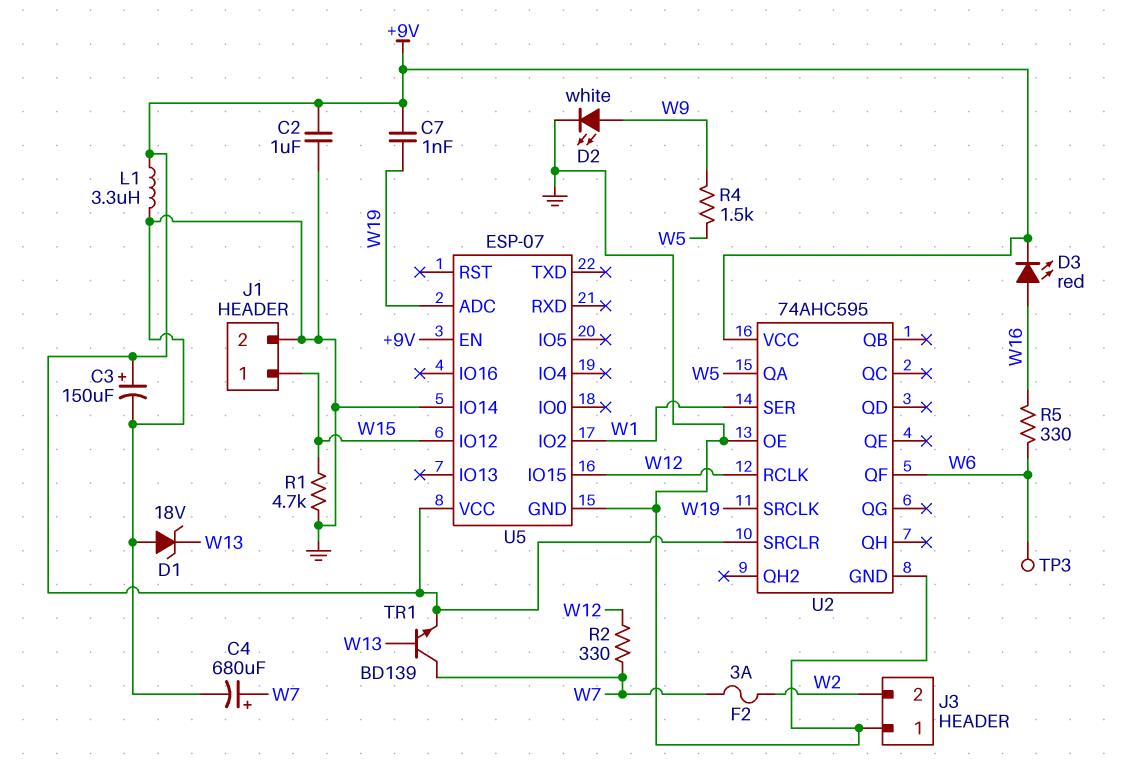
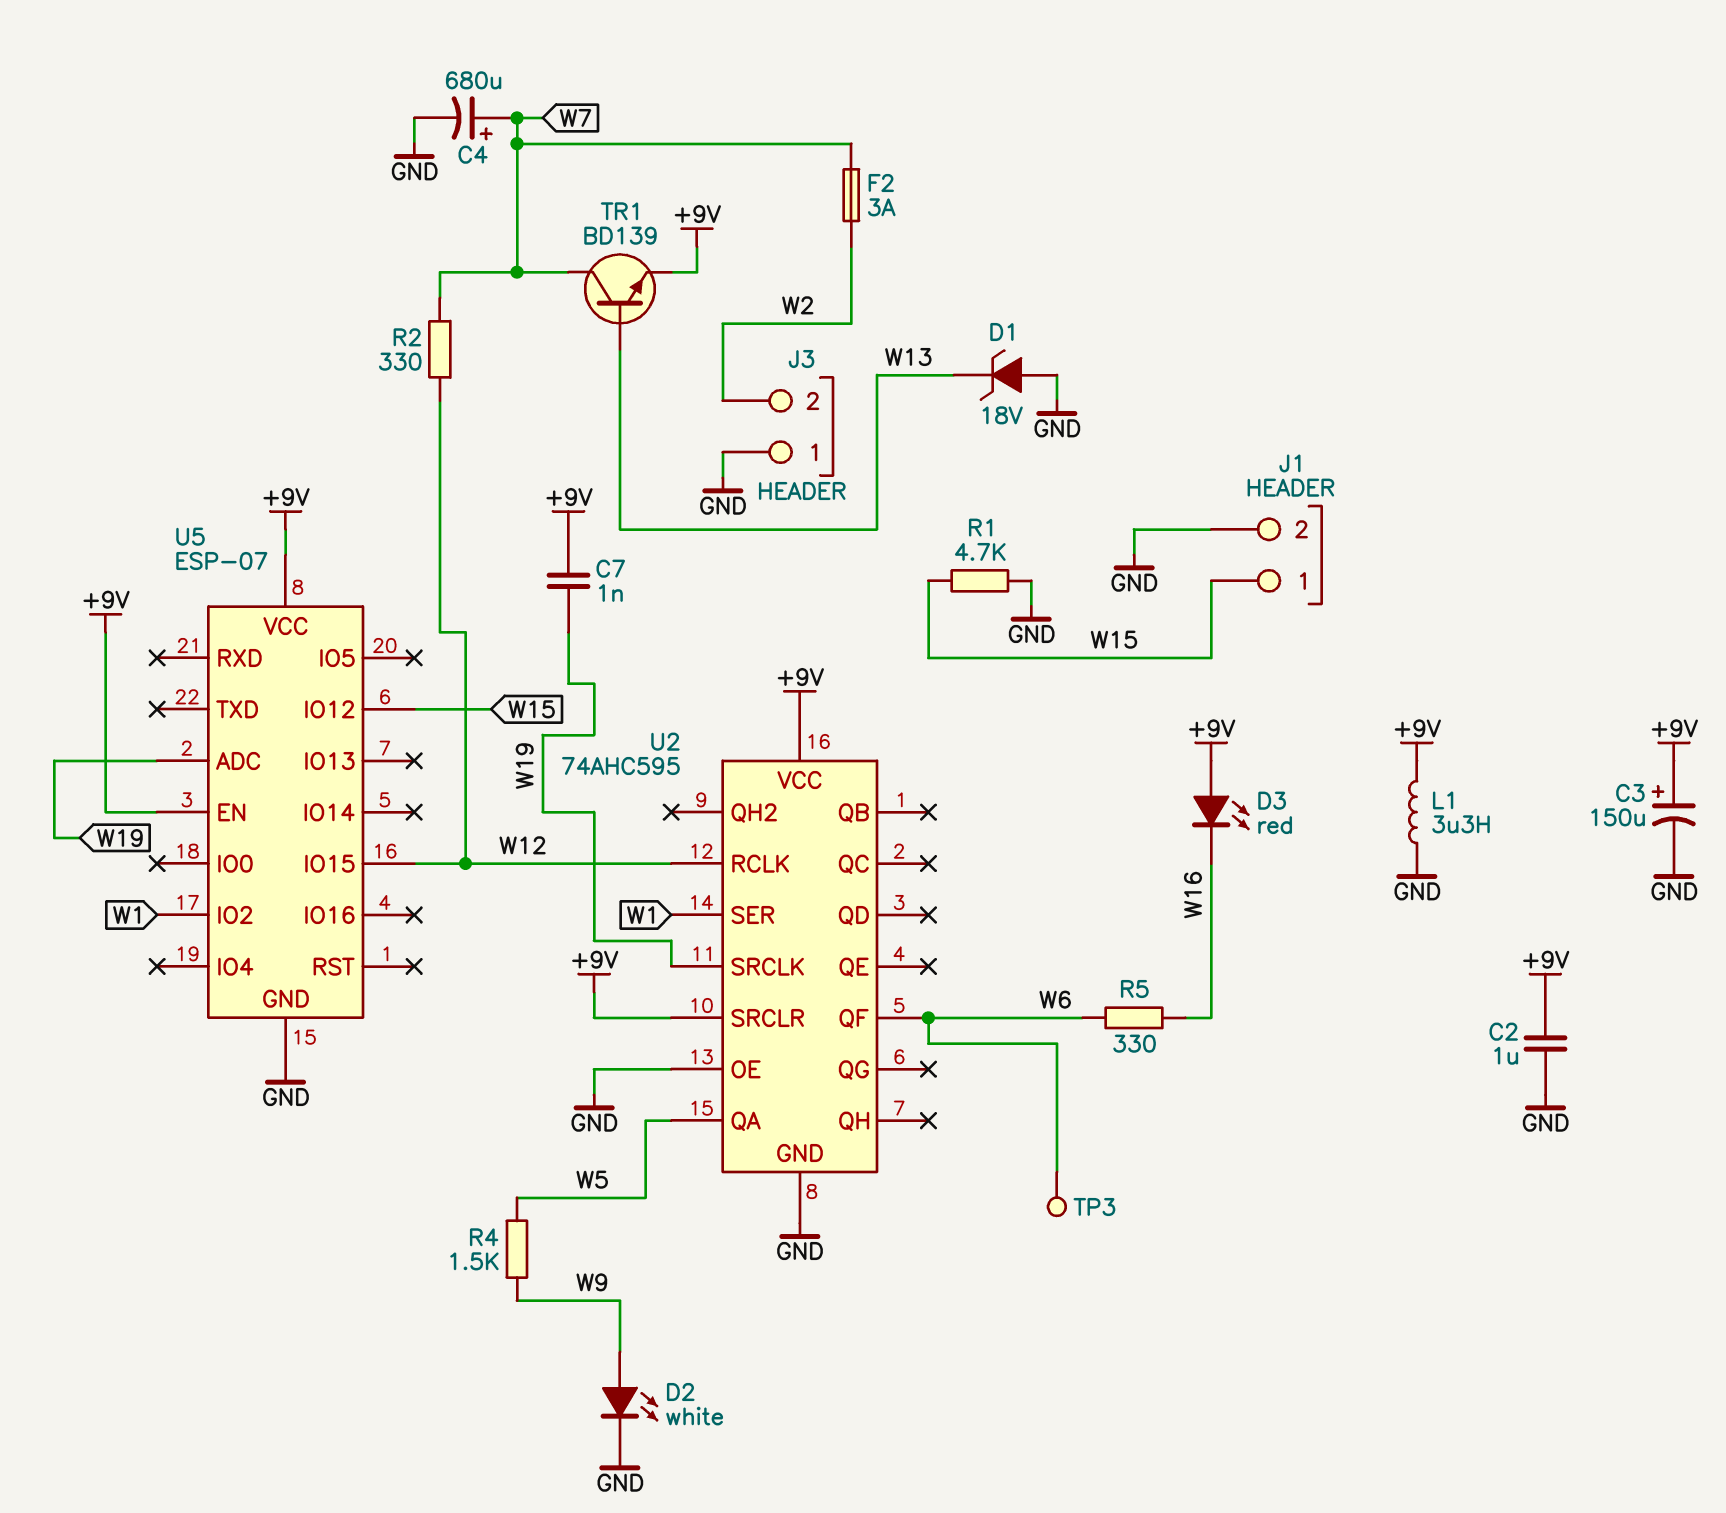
D3: LED red (A W16, K +9V) -> LED red (A +9V, K W16)
U5 pin IO14: GND -> none

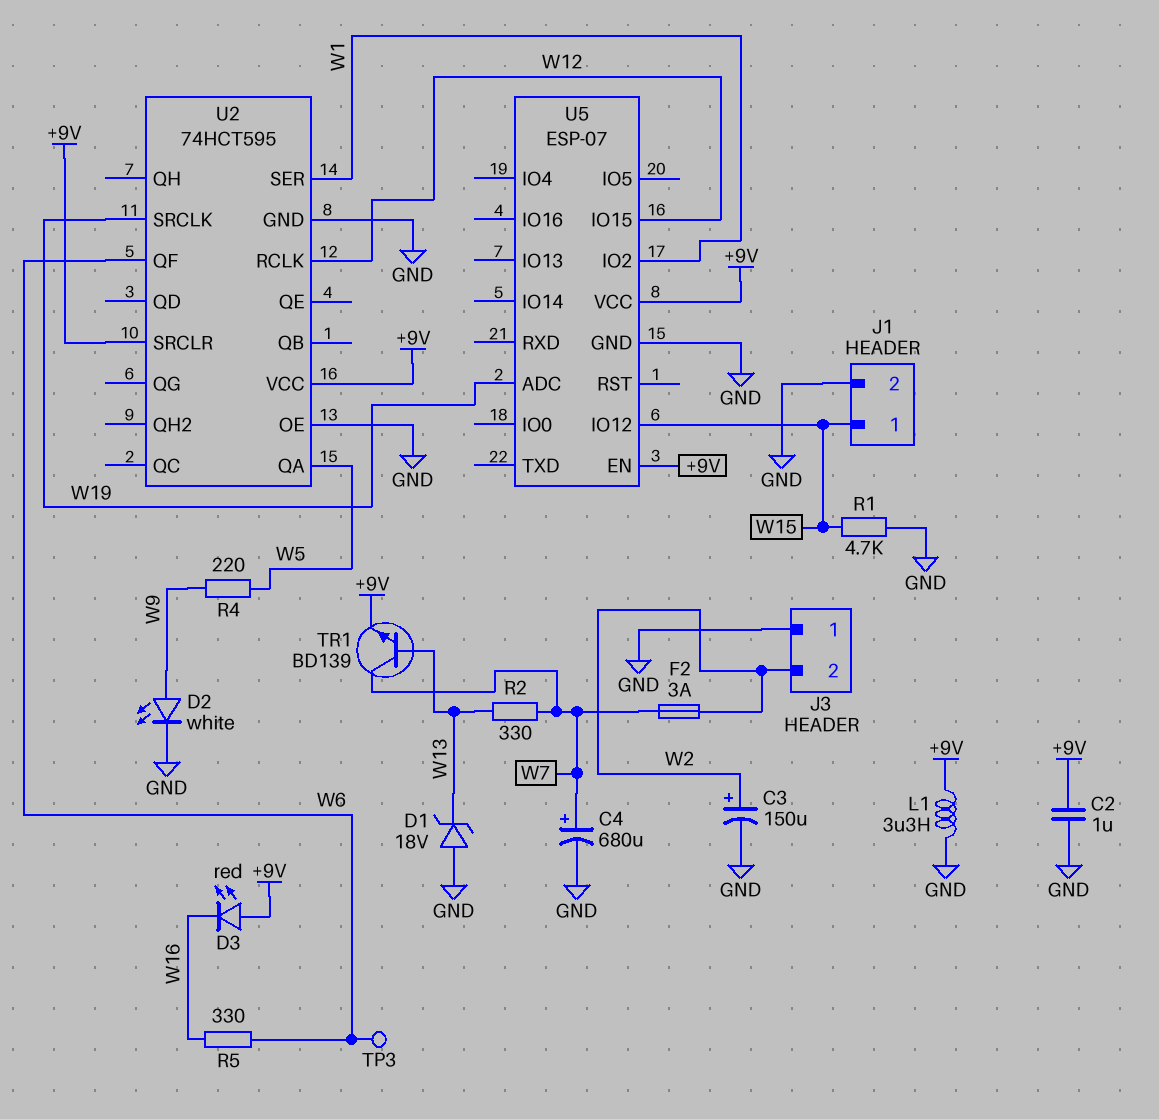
C3: 150uF (plus +9V, minus GND) -> 150uF (plus W2, minus GND)
C7: 1nF (+9V, W19) -> none
R2: 330 (W7, W12) -> 330 (W7, W13)
R4: 1.5k (W5, W9) -> 220 (W5, W9)
U2: 74AHC595 -> 74HCT595

